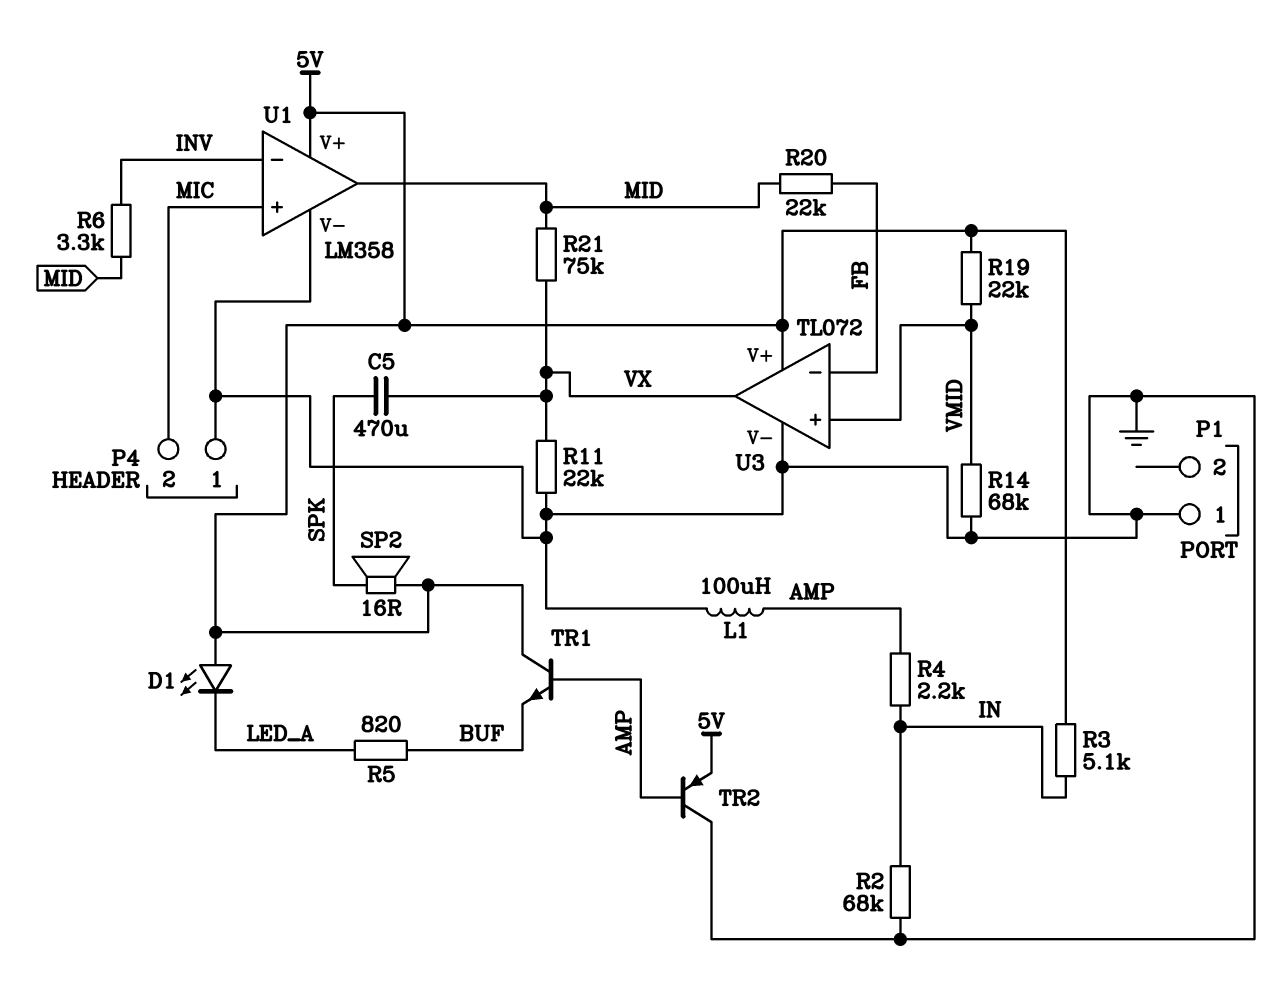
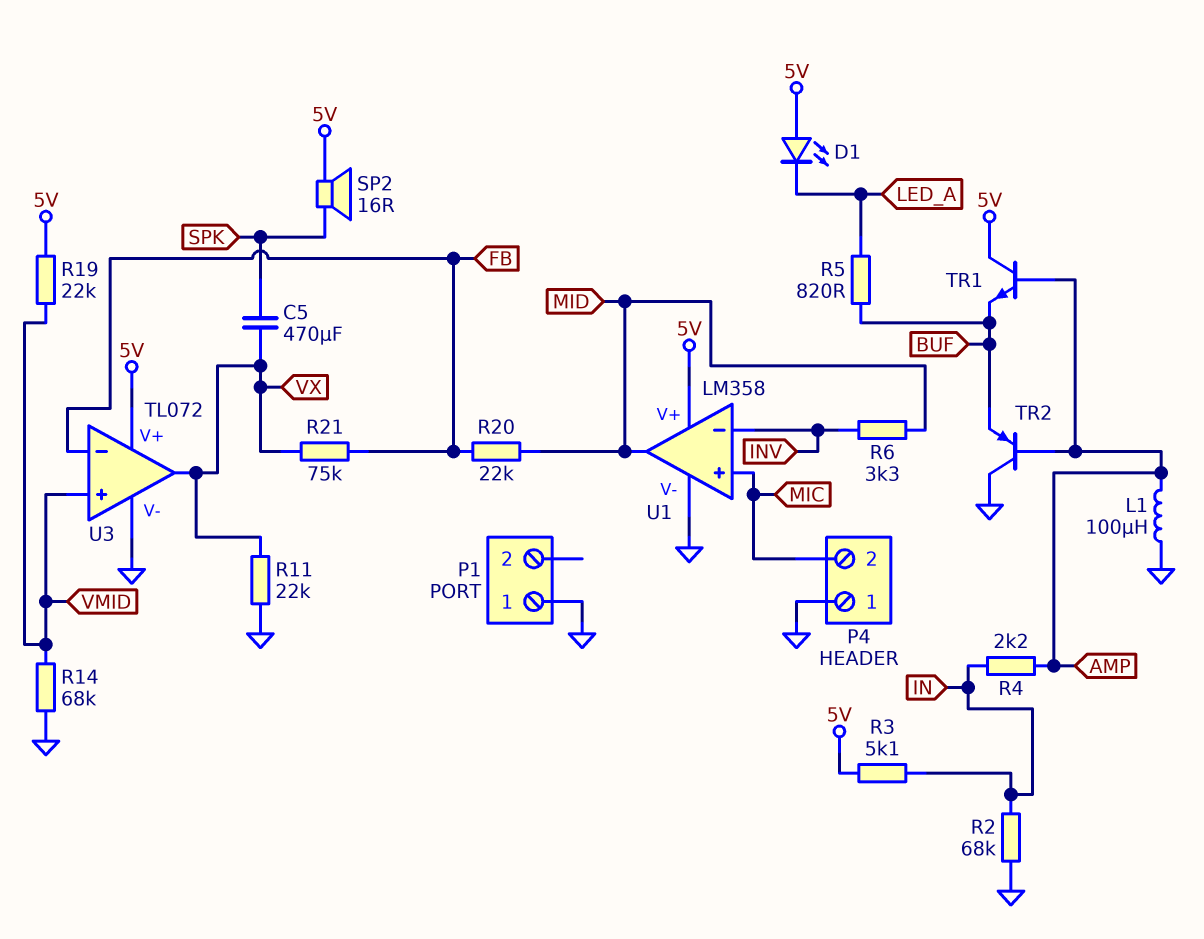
R21: 75k (MID, VX) -> 75k (FB, VX)
TR2: PNP (B AMP, C GND, E 5V) -> PNP (B AMP, C GND, E BUF)

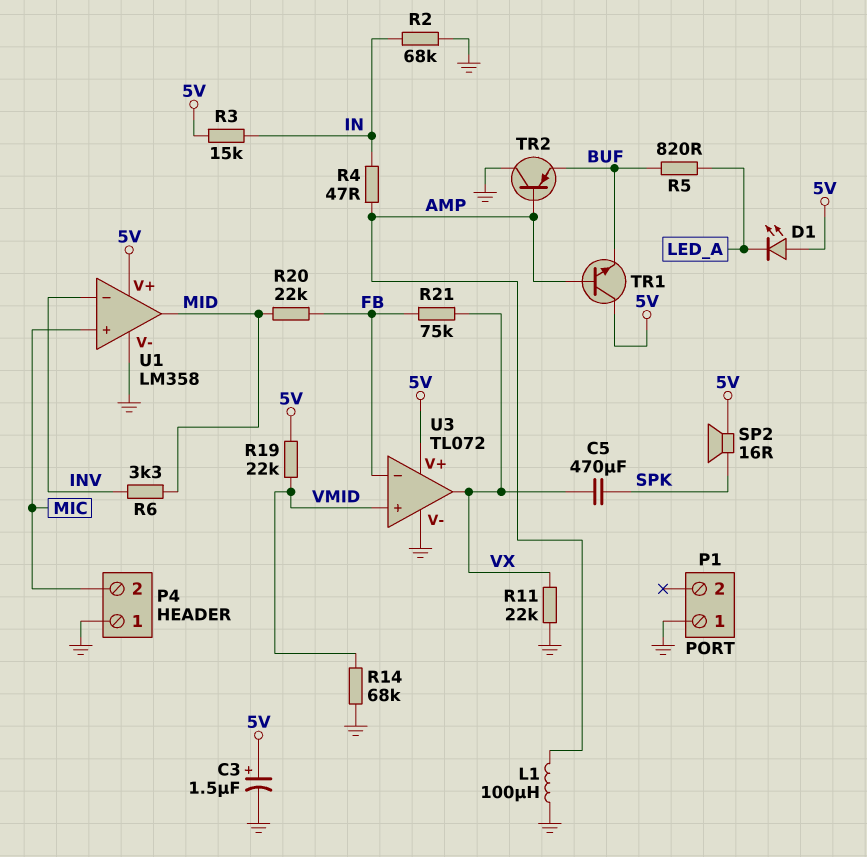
C3: none -> 1.5uF (plus 5V, minus GND)
R3: 5.1k (5V, IN) -> 15k (5V, IN)
R4: 2.2k (AMP, IN) -> 47 (AMP, IN)

